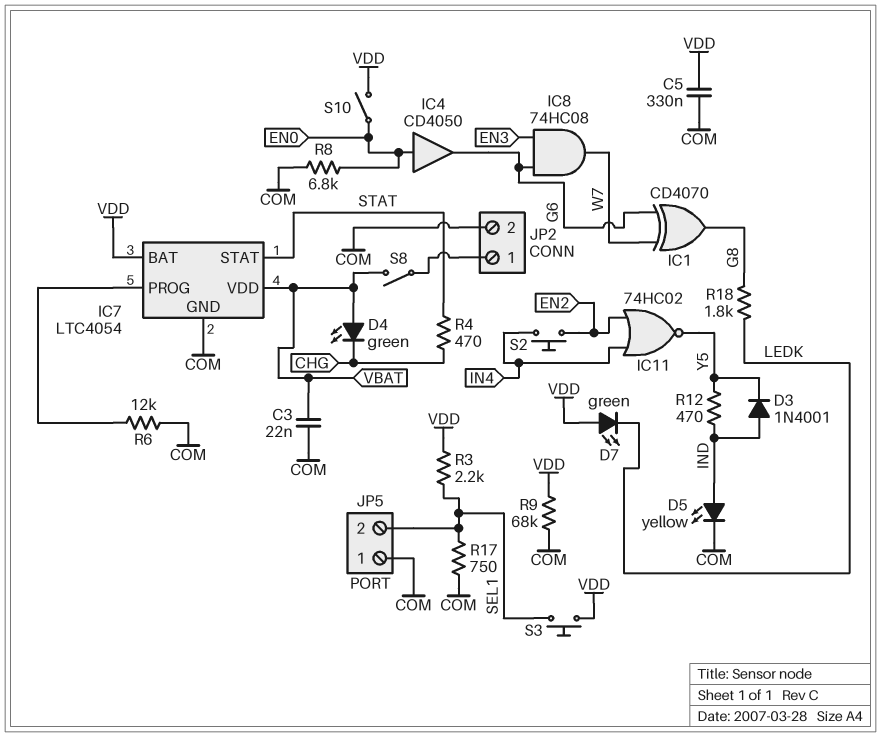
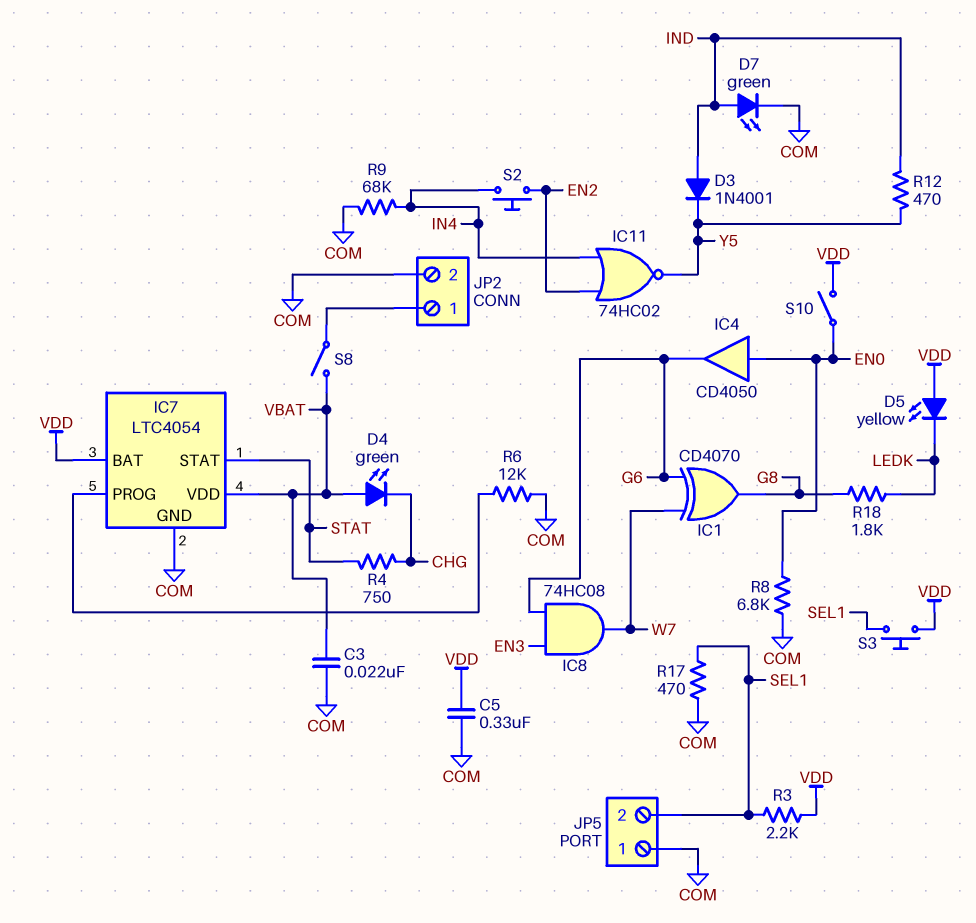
D5: LED yellow (A IND, K COM) -> LED yellow (A VDD, K LEDK)
D7: LED green (A VDD, K LEDK) -> LED green (A IND, K COM)
R4: 470 (CHG, STAT) -> 750 (CHG, STAT)
R9: 68k (COM, VDD) -> 68k (COM, IN4)
R17: 750 (COM, SEL1) -> 470 (COM, SEL1)

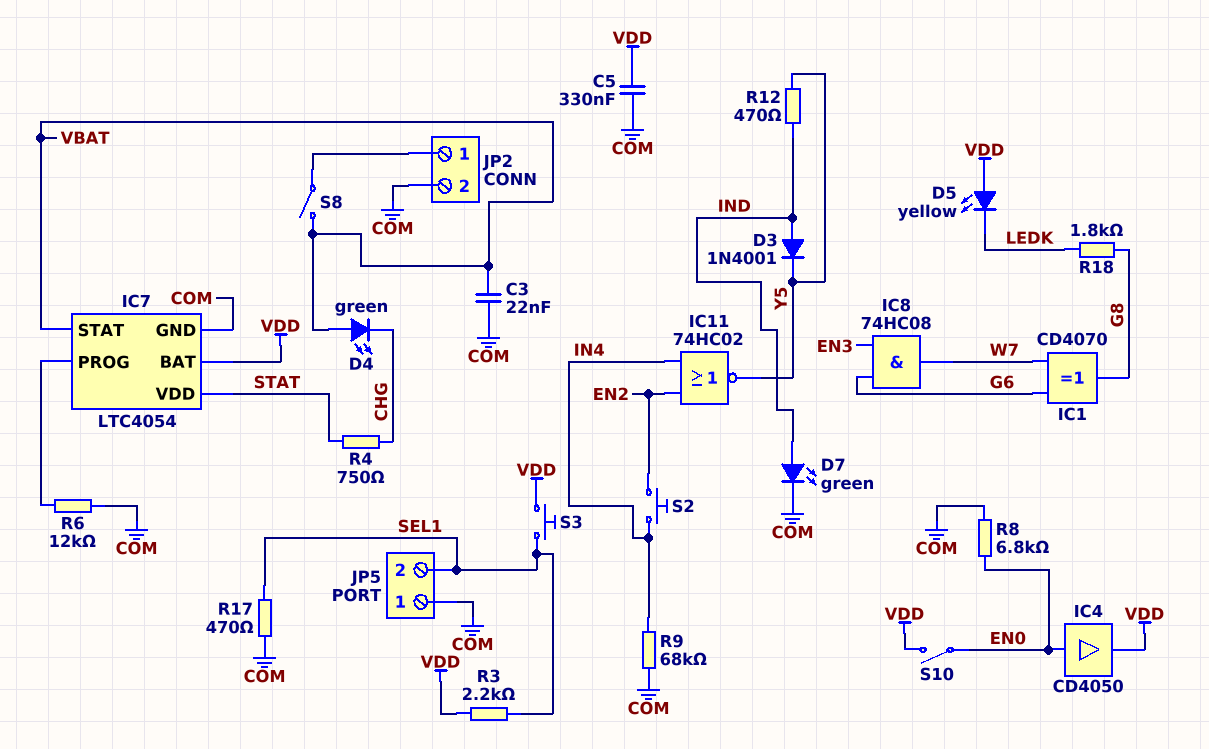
IC4: buffer CD4050 (in EN0, out G6) -> buffer CD4050 (in EN0, out VDD)
IC7 pin STAT: STAT -> VBAT
IC7 pin VDD: VBAT -> STAT

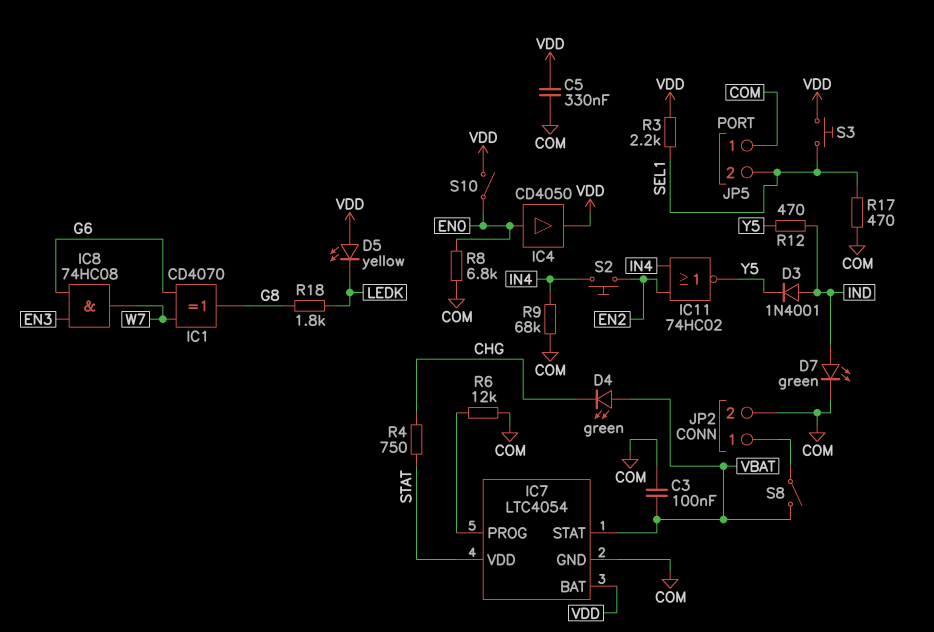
C3: 22nF (COM, VBAT) -> 100nF (COM, VBAT)

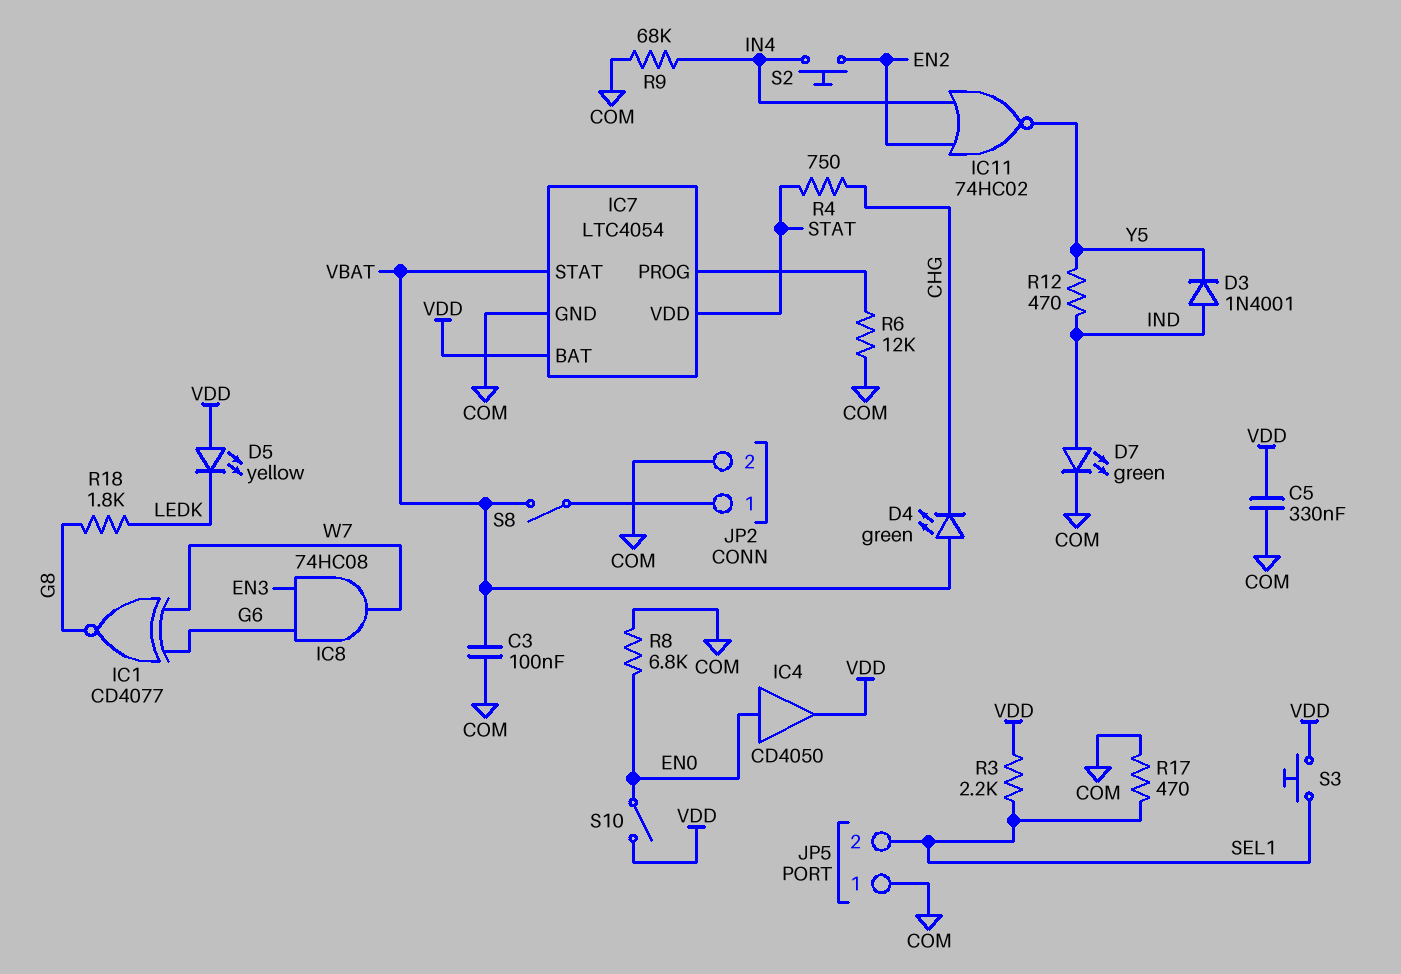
IC1: XOR CD4070 (in G6, in W7, out G8) -> XNOR CD4077 (in G6, in W7, out G8)

